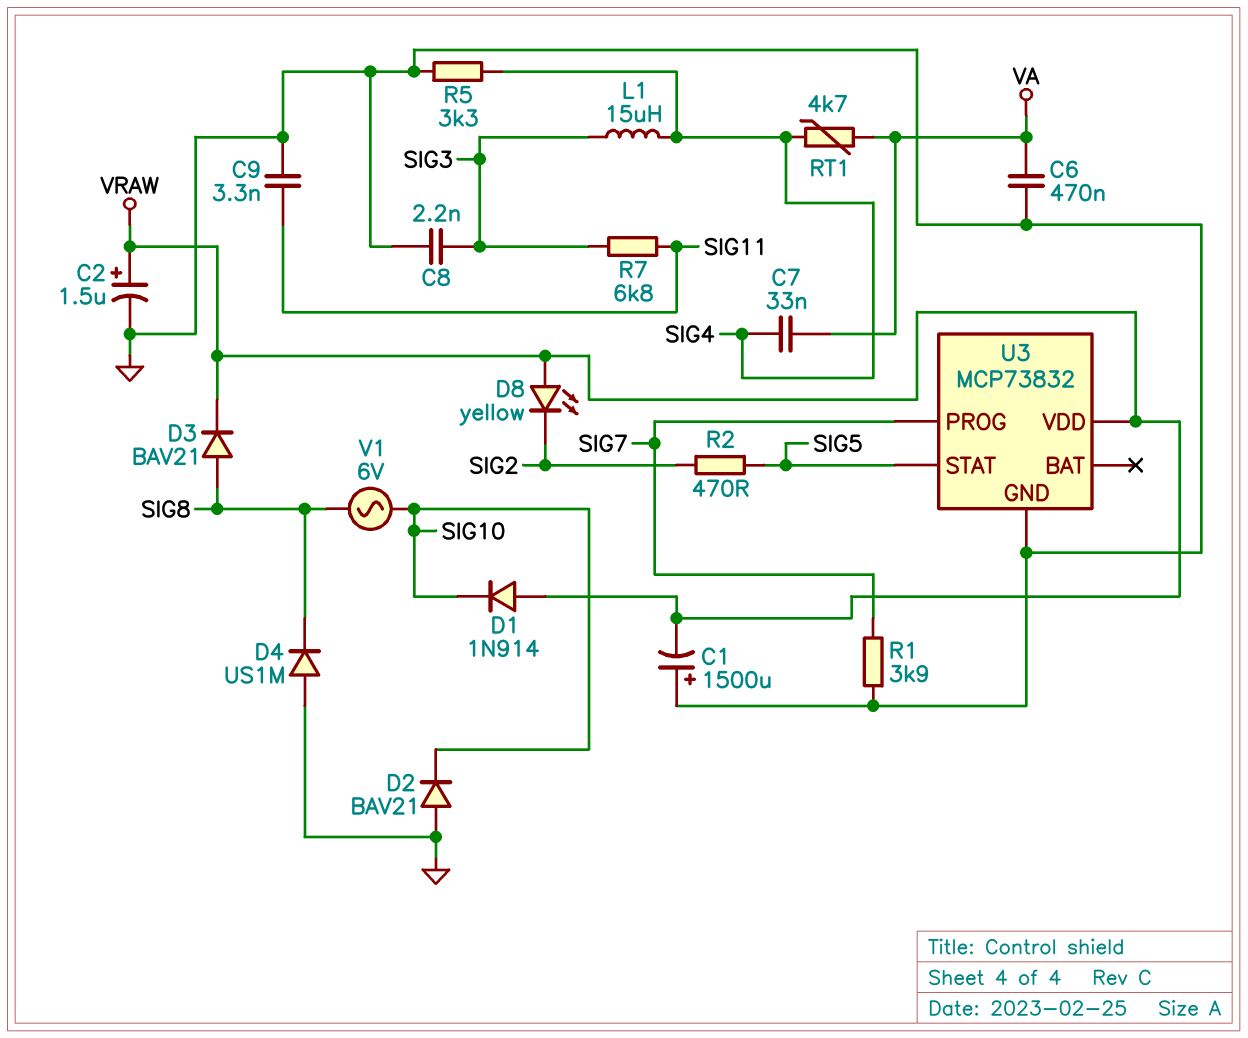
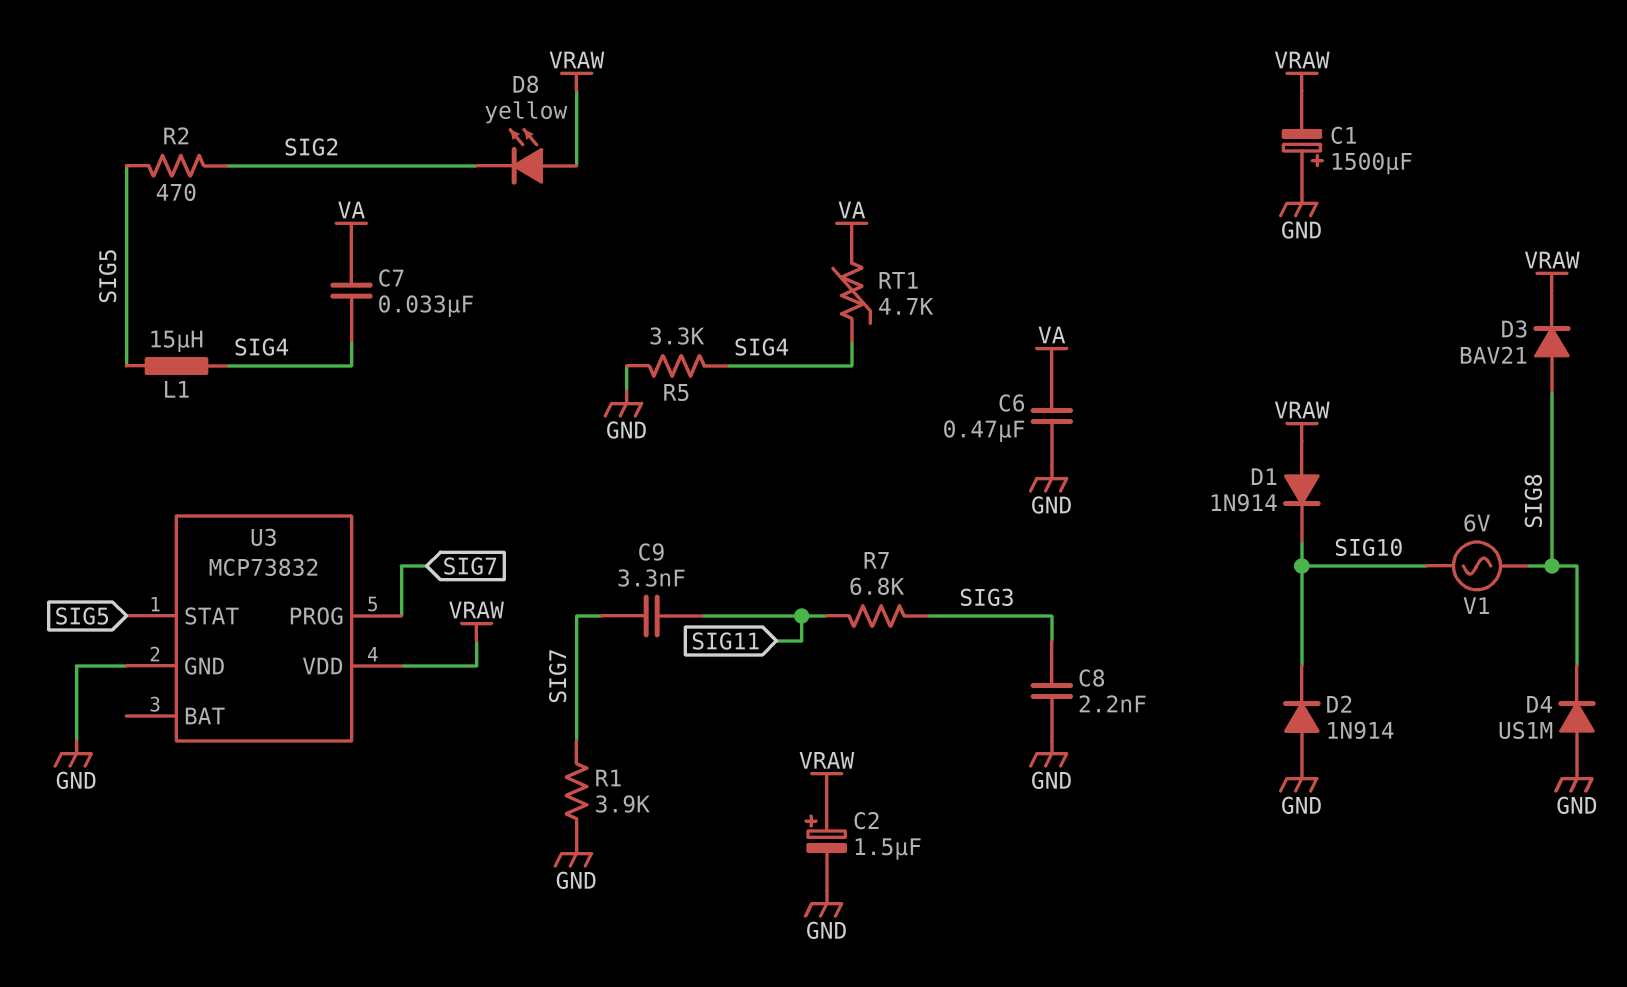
C9: 3.3nF (GND, SIG11) -> 3.3nF (SIG7, SIG11)
D2: diode BAV21 (A GND, K SIG10) -> diode 1N914 (A GND, K SIG10)
L1: 15uH (SIG3, SIG4) -> 15uH (SIG4, SIG5)

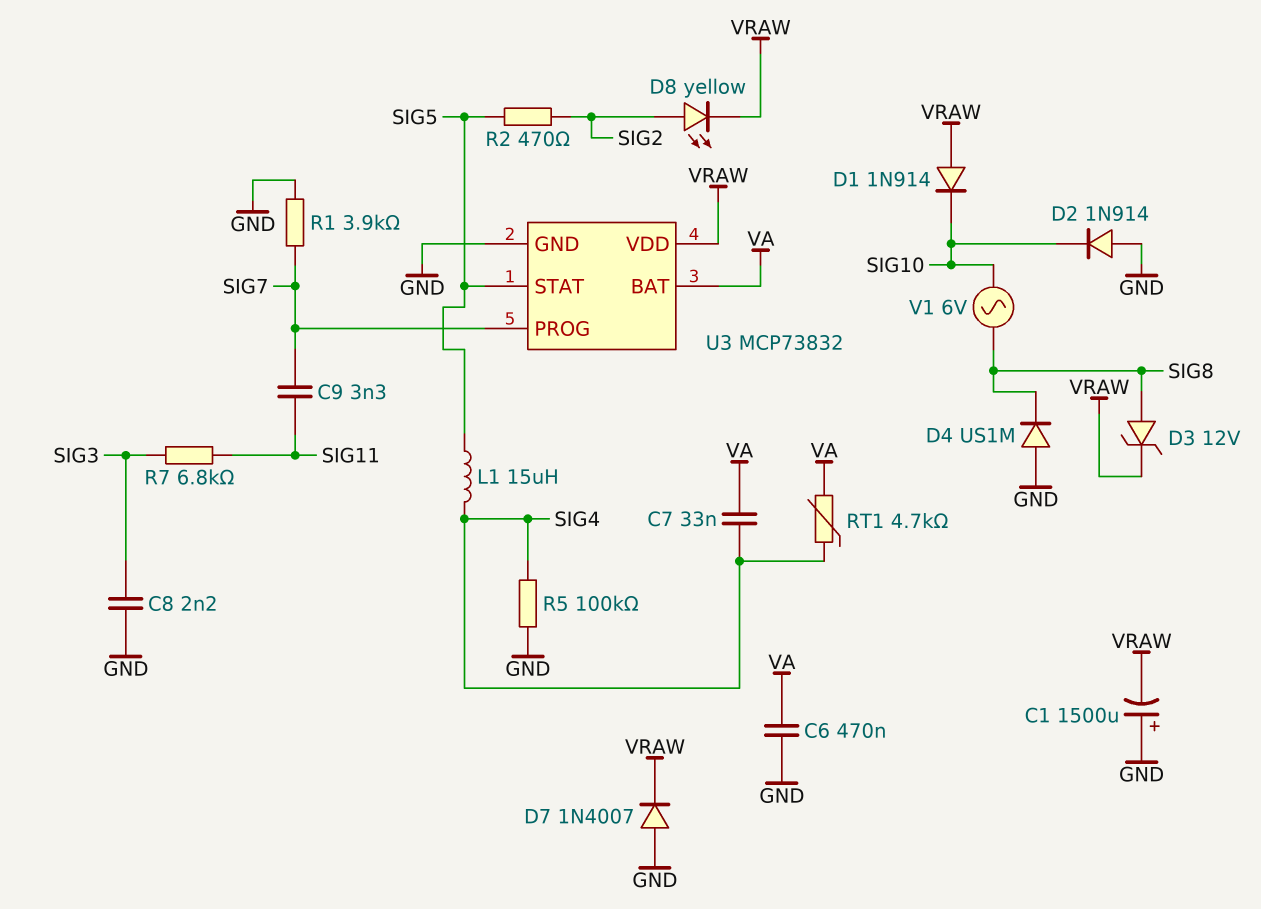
C2: 1.5uF (plus VRAW, minus GND) -> none
D3: diode BAV21 (A SIG8, K VRAW) -> zener 12V (A SIG8, K VRAW)
D7: none -> diode 1N4007 (A GND, K VRAW)
D8: LED yellow (A VRAW, K SIG2) -> LED yellow (A SIG2, K VRAW)
R5: 3.3k (GND, SIG4) -> 100k (GND, SIG4)
U3 pin BAT: none -> VA

